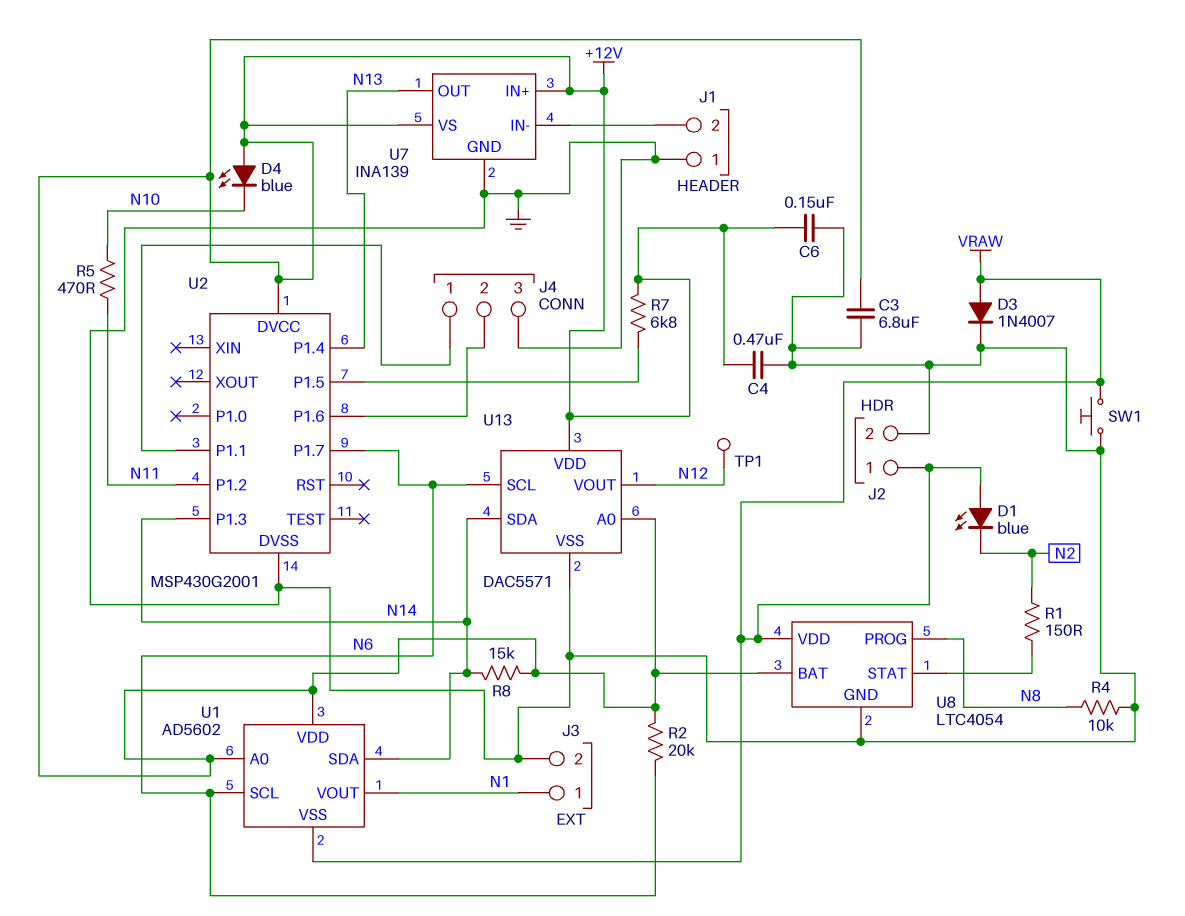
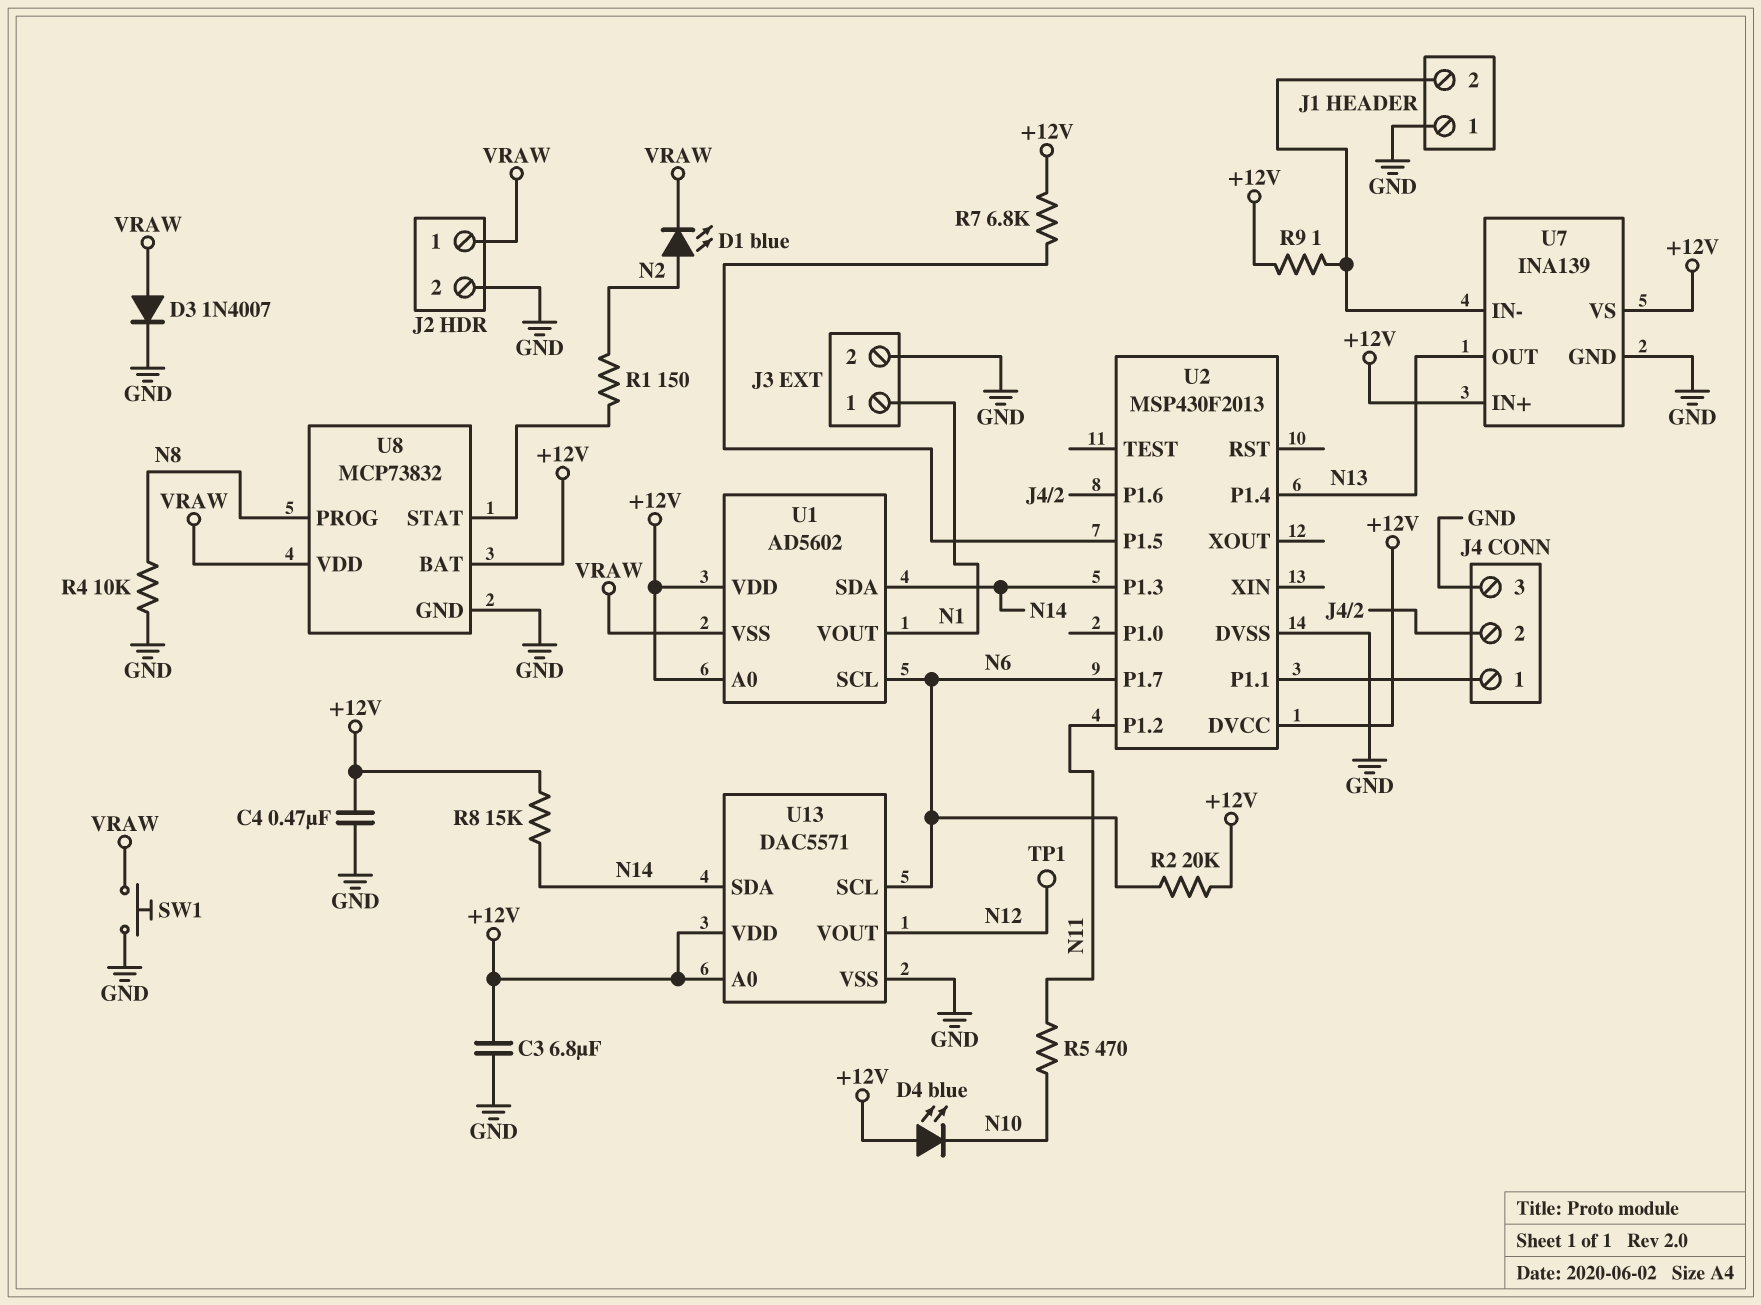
C6: 150nF (+12V, GND) -> none
D1: LED blue (A VRAW, K N2) -> LED blue (A N2, K VRAW)
R9: none -> 1 (+12V, J1/2)
U2: MSP430G2001 -> MSP430F2013
U8: LTC4054 -> MCP73832

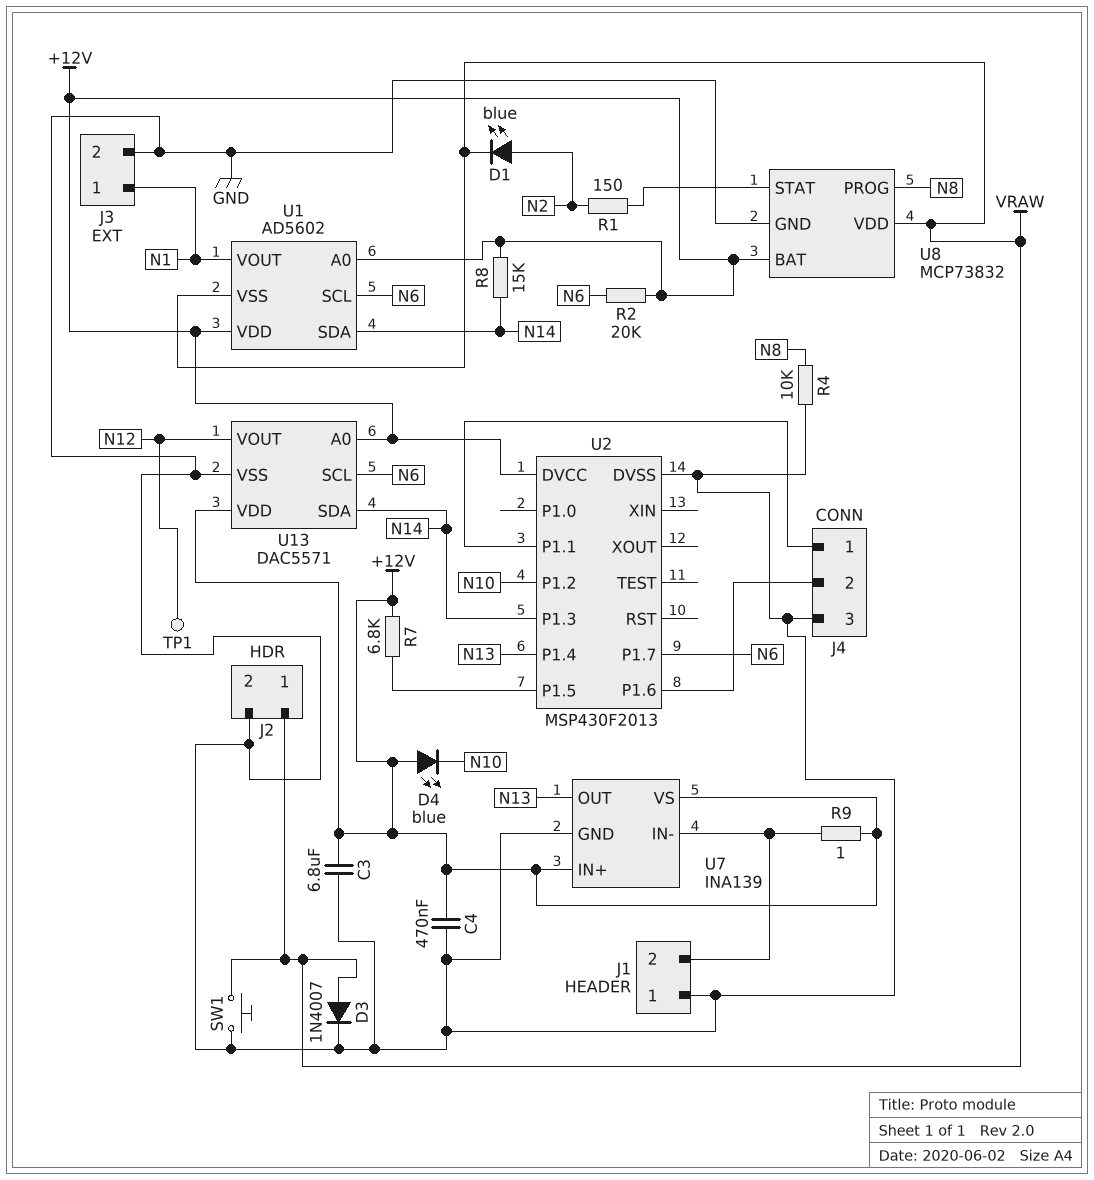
R5: 470 (N10, N11) -> none
U2 pin P1.2: N11 -> N10

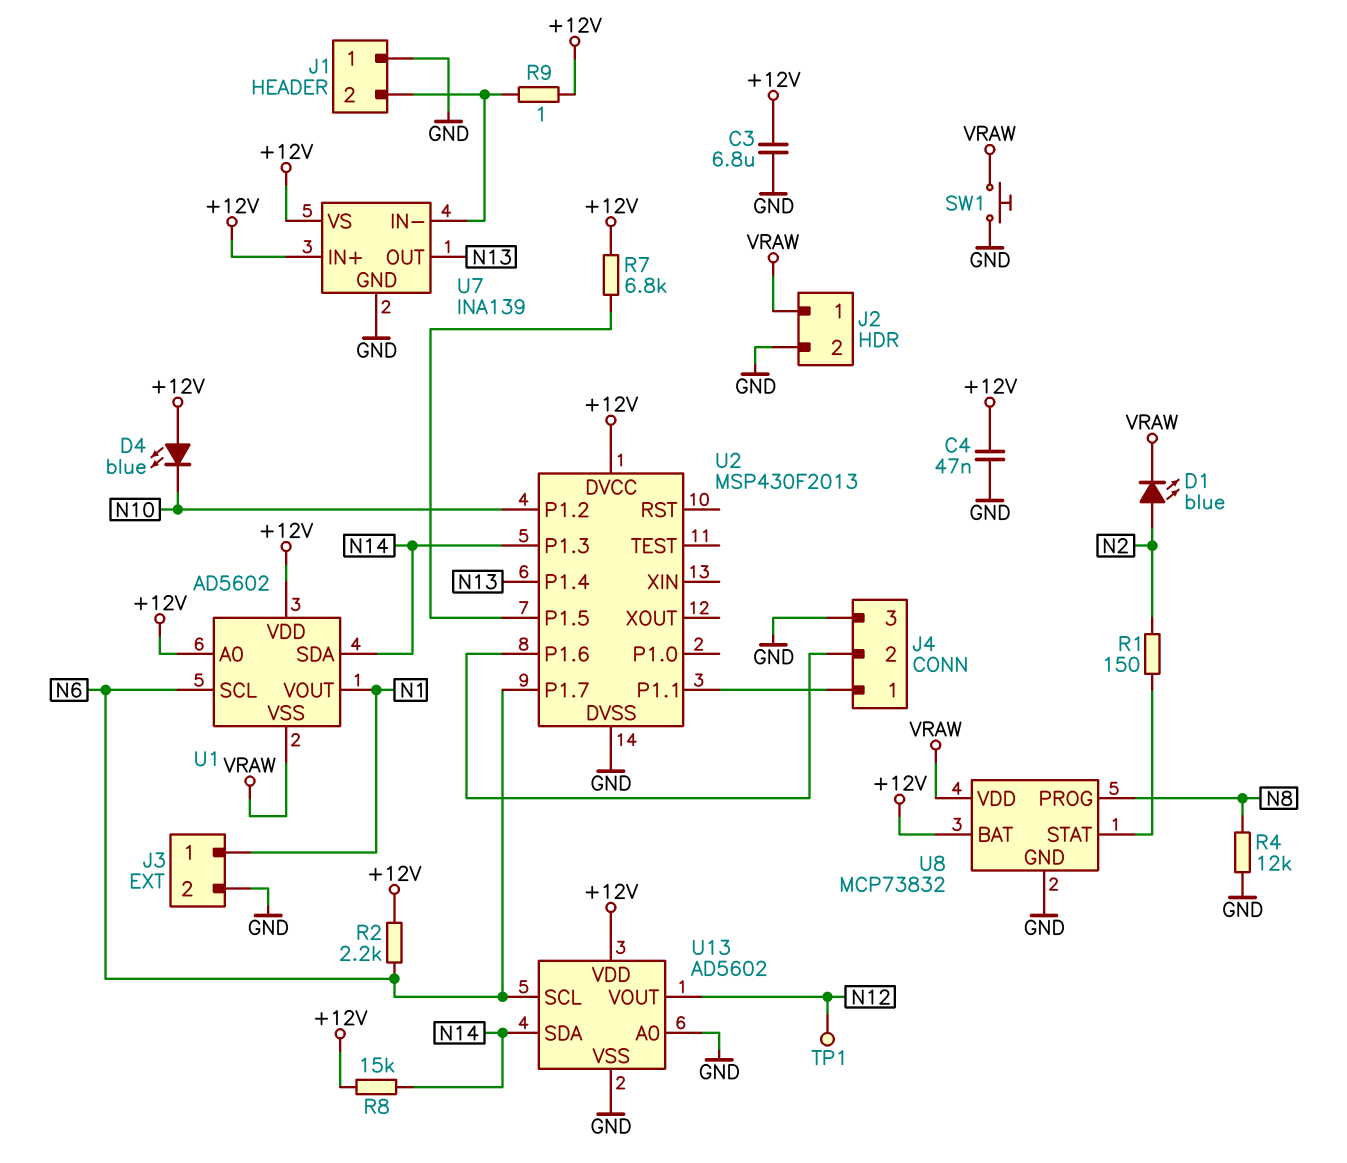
C4: 470nF (+12V, GND) -> 47nF (+12V, GND)
D3: diode 1N4007 (A VRAW, K GND) -> none
R2: 20k (+12V, N6) -> 2.2k (+12V, N6)
R4: 10k (GND, N8) -> 12k (GND, N8)
U13: DAC5571 -> AD5602
U13 pin A0: +12V -> GND

